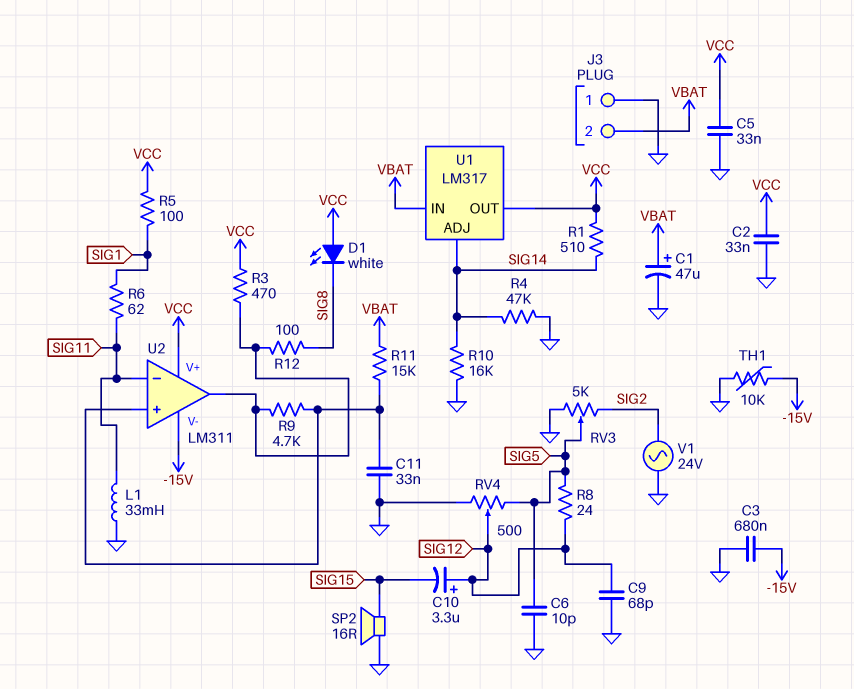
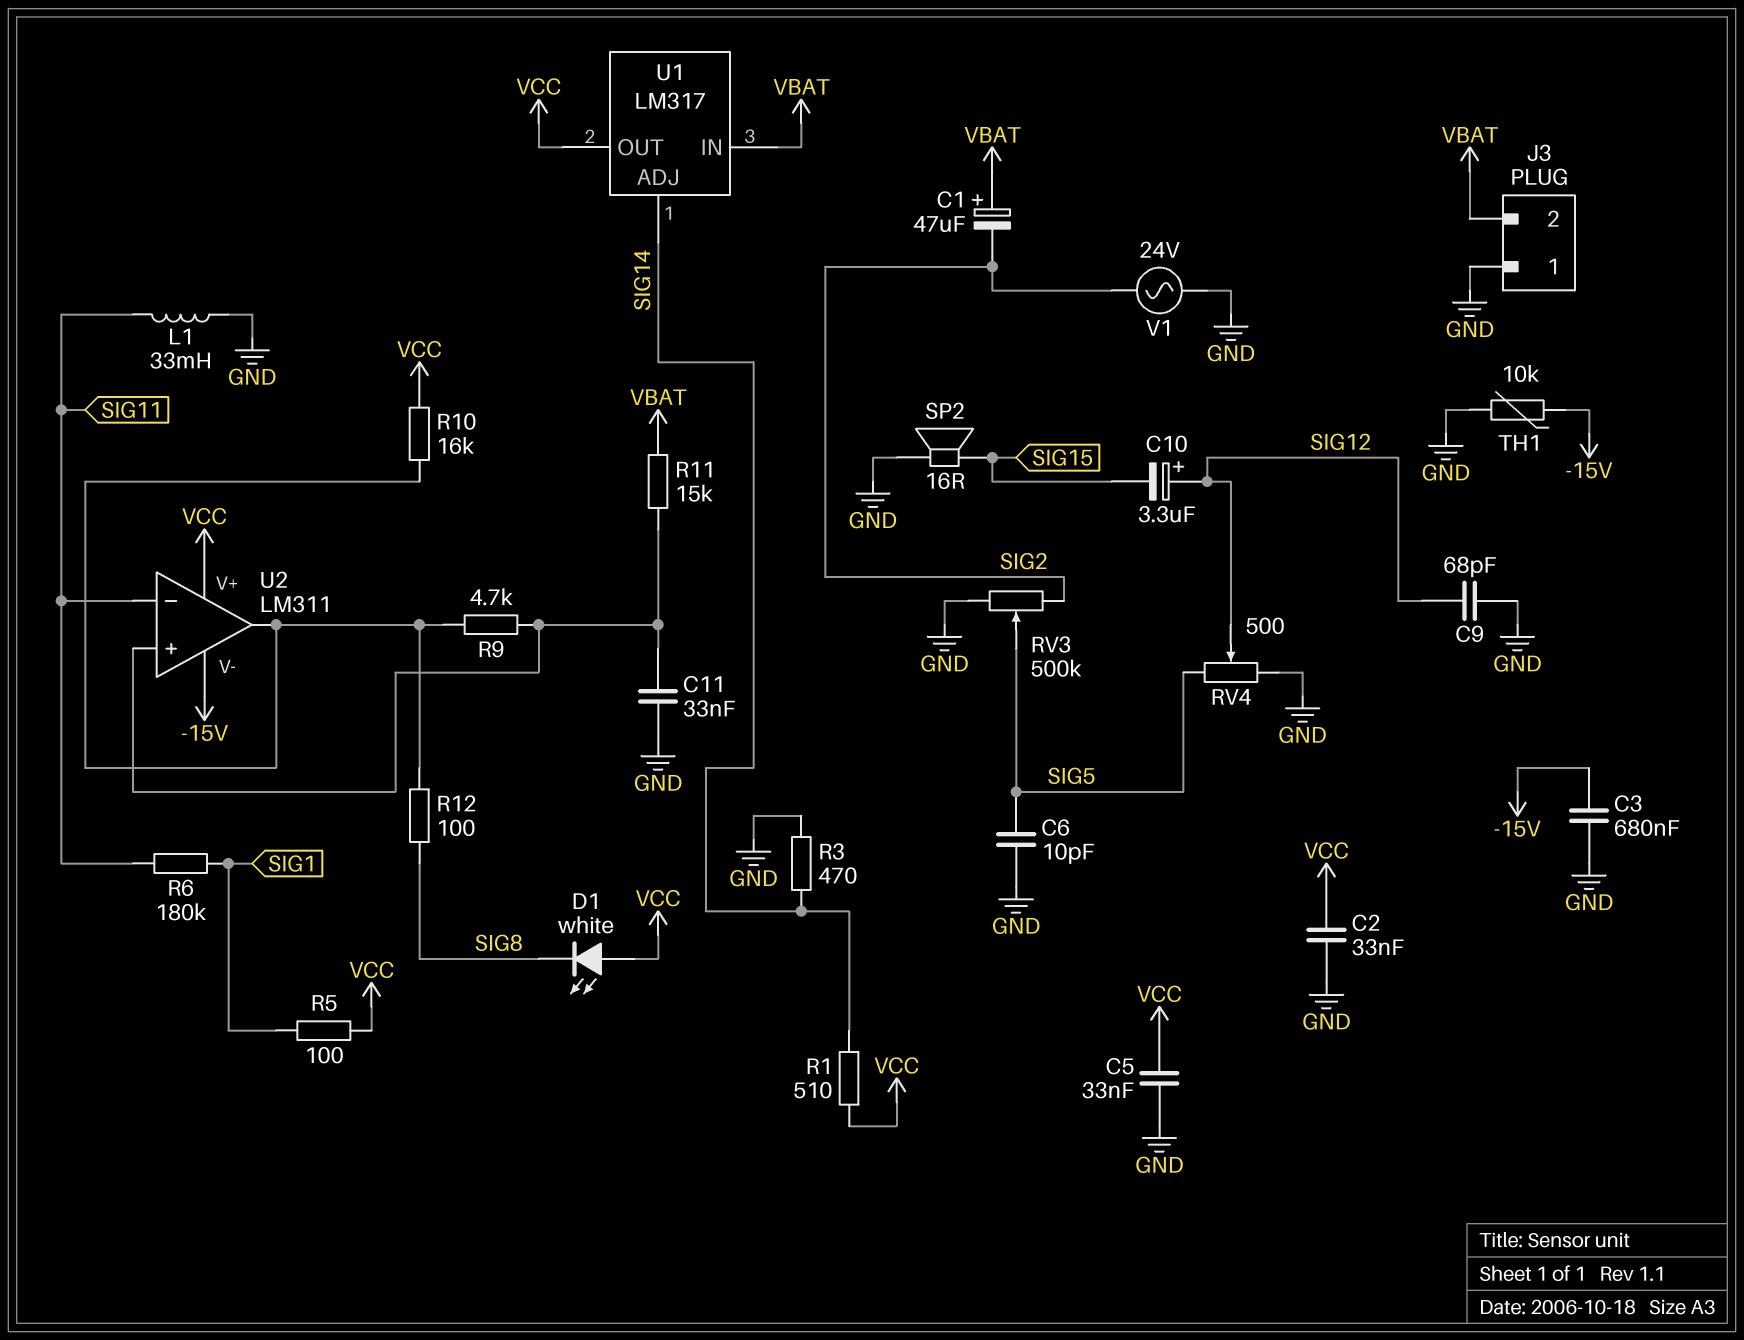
C1: 47uF (plus VBAT, minus GND) -> 47uF (plus VBAT, minus SIG2)
R3: 470 (U2/out, VCC) -> 470 (GND, SIG14)
R4: 47k (GND, SIG14) -> none
R6: 62 (SIG1, SIG11) -> 180k (SIG1, SIG11)
R8: 24 (SIG5, SIG12) -> none
R10: 16k (GND, SIG14) -> 16k (U2/out, VCC)
RV3: 5k (GND, SIG2, wiper SIG5) -> 500k (GND, SIG2, wiper SIG5)

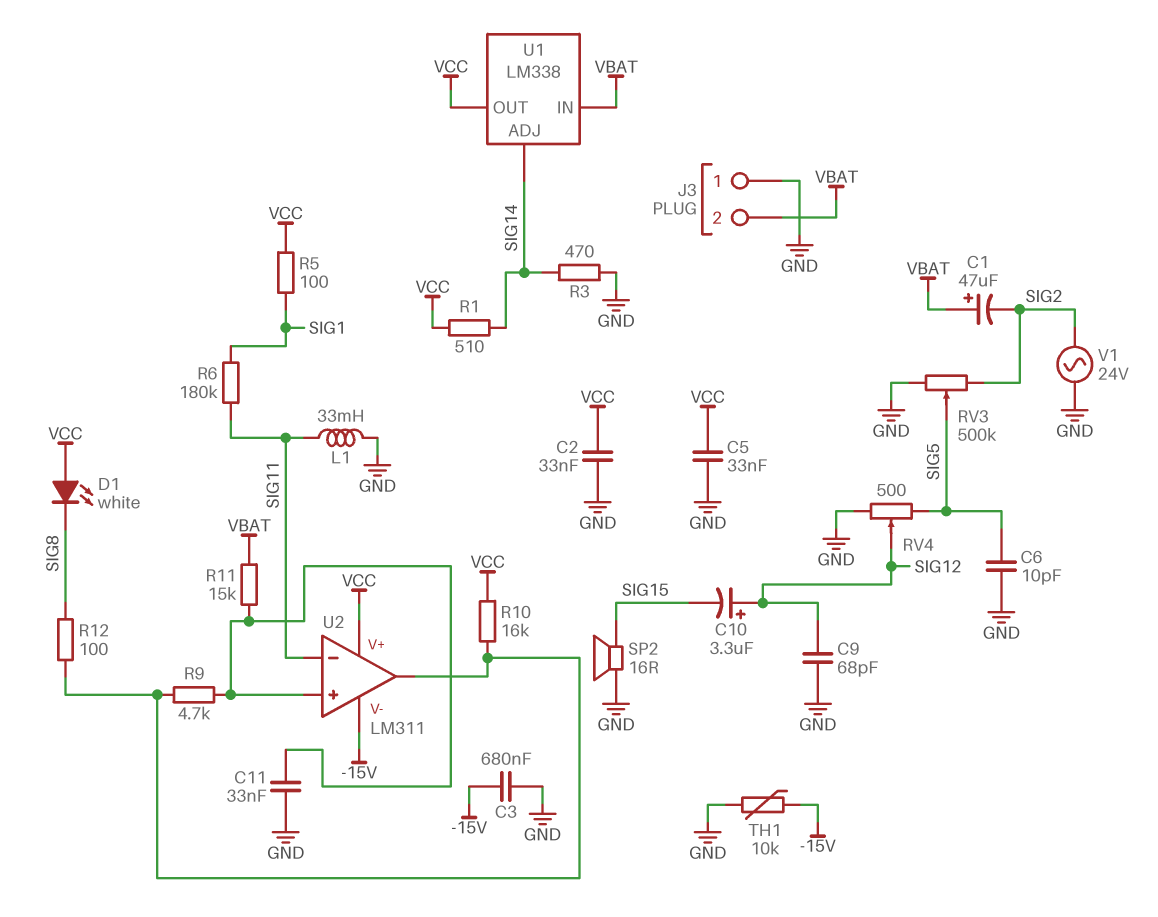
U1: LM317 -> LM338

